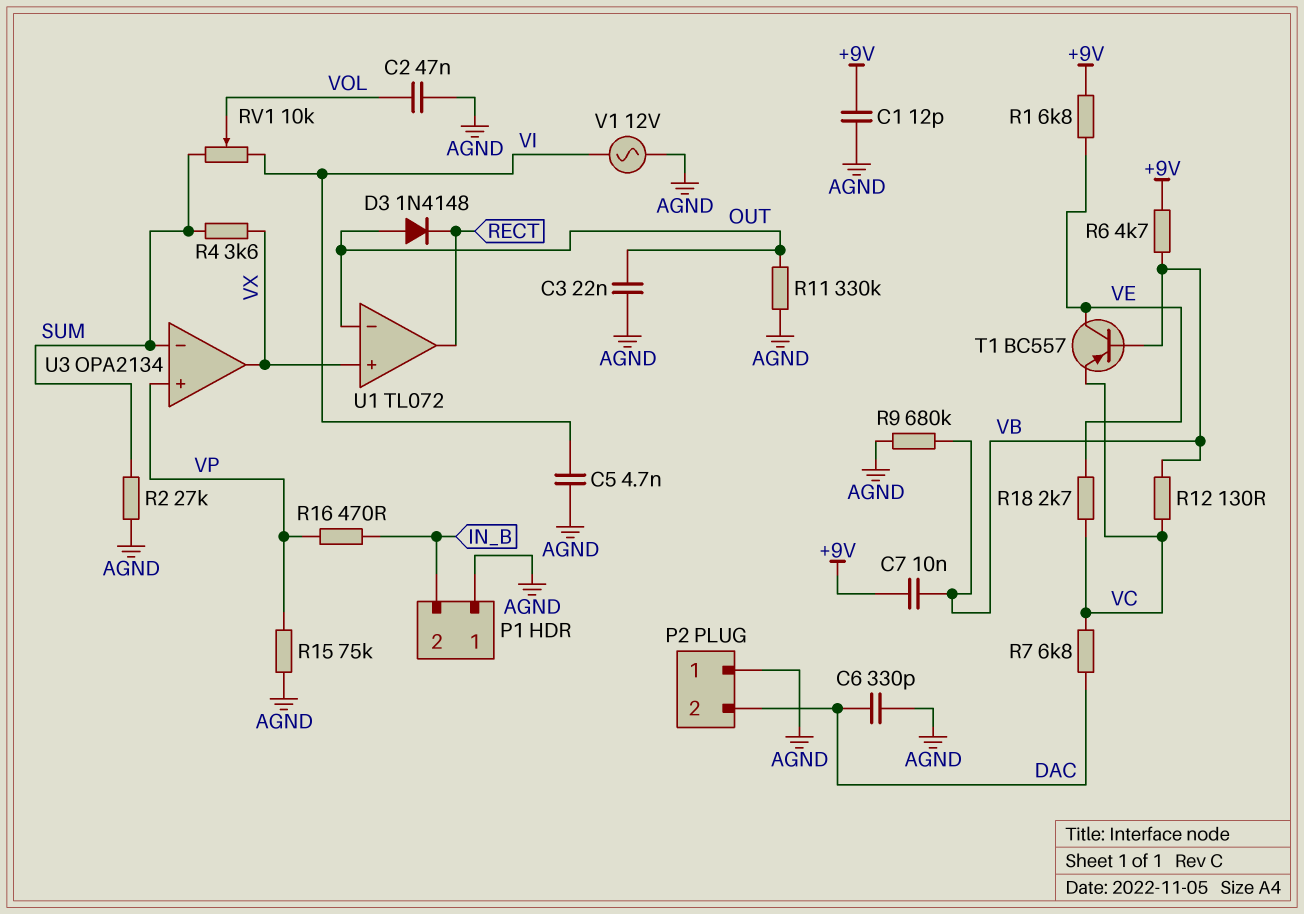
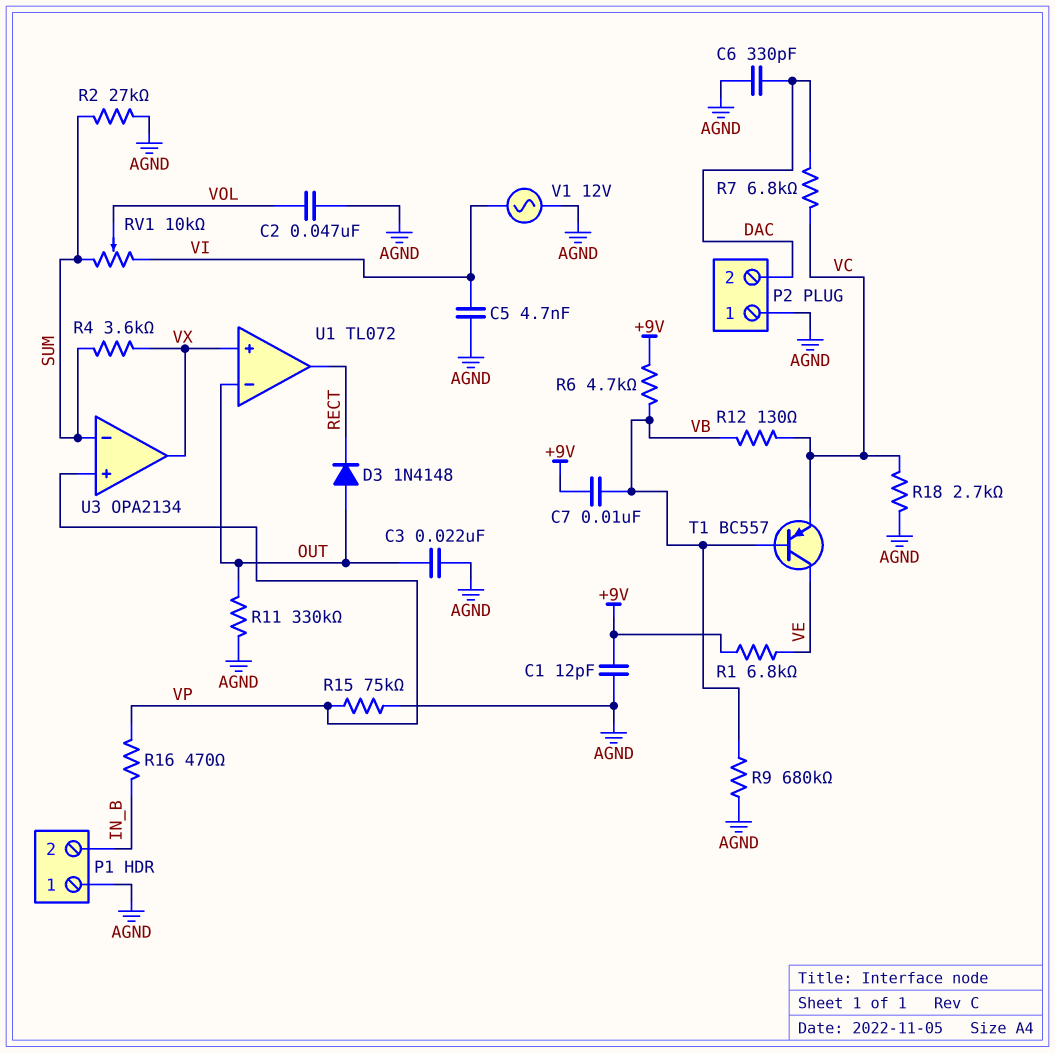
R18: 2.7k (VC, VE) -> 2.7k (AGND, VC)

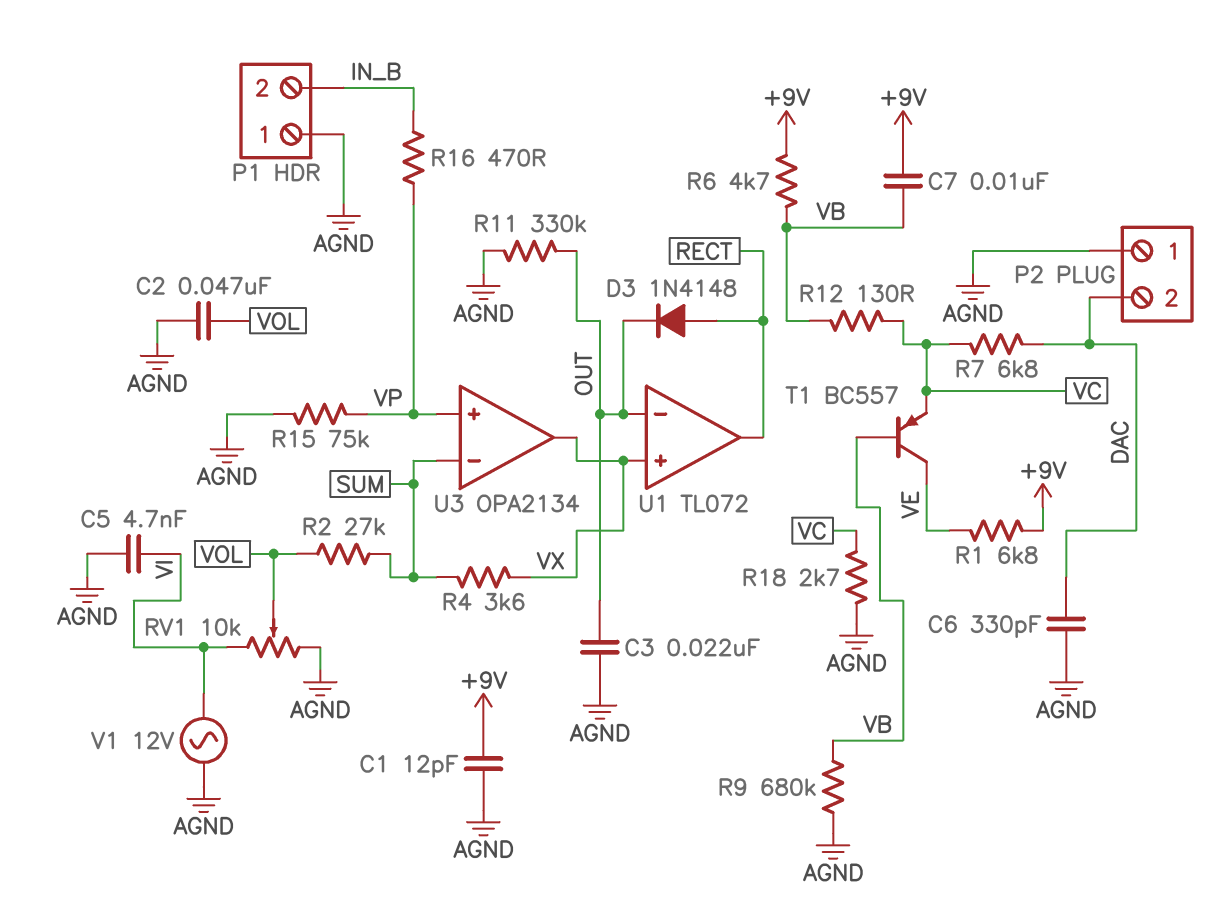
D3: diode 1N4148 (A OUT, K RECT) -> diode 1N4148 (A RECT, K OUT)
R2: 27k (AGND, SUM) -> 27k (SUM, VOL)
RV1: 10k (SUM, VI, wiper VOL) -> 10k (AGND, VI, wiper VOL)

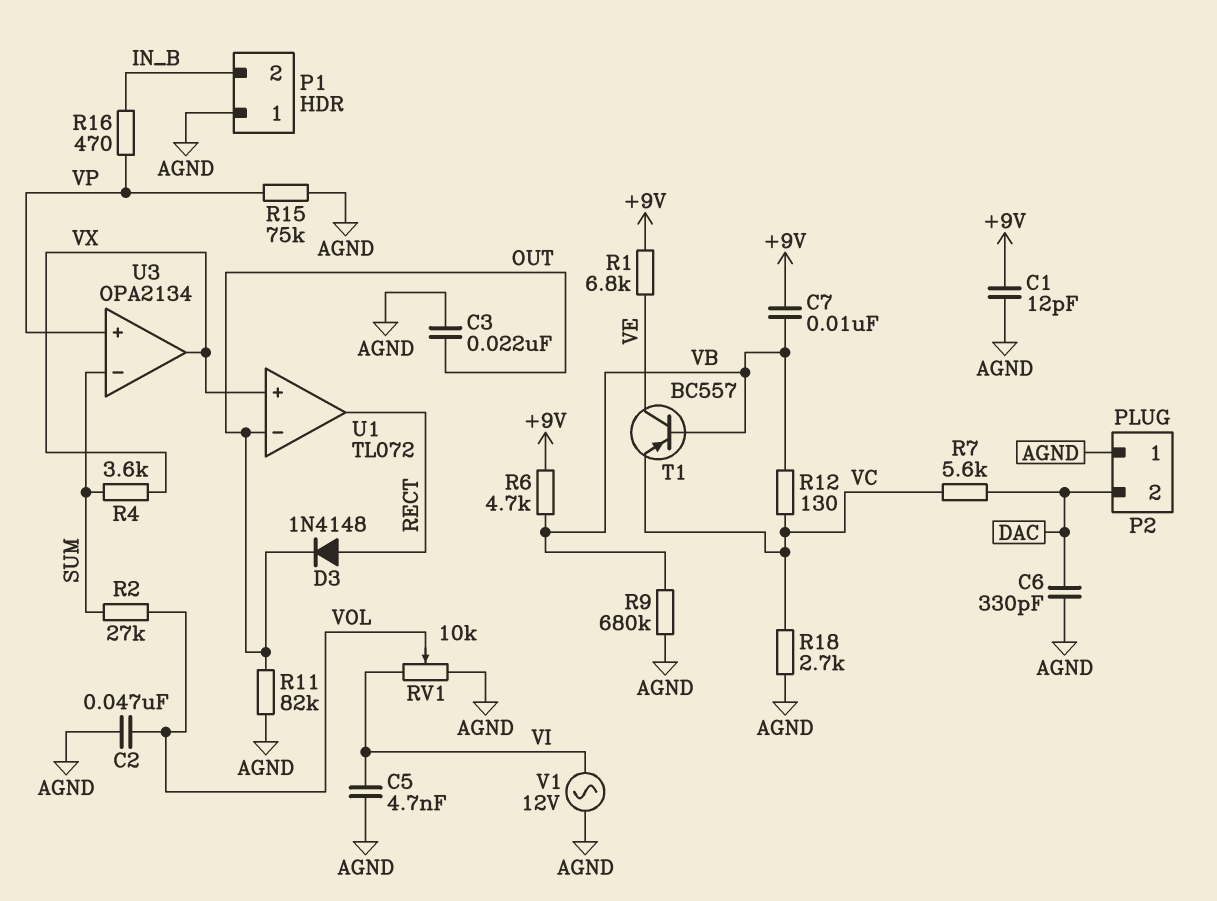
R7: 6.8k (DAC, VC) -> 5.6k (DAC, VC)
R11: 330k (AGND, OUT) -> 82k (AGND, OUT)

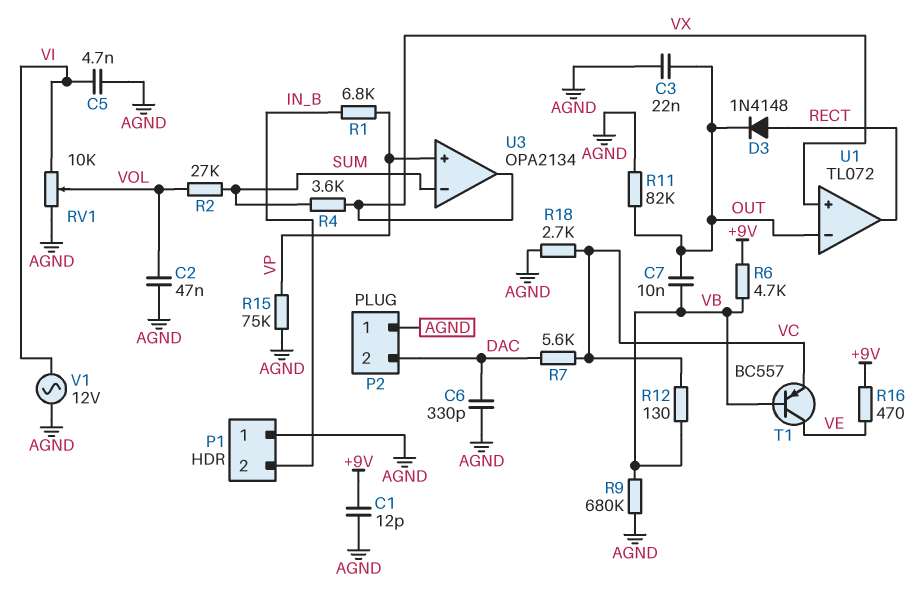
C7: 10nF (+9V, VB) -> 10nF (OUT, VB)
R1: 6.8k (+9V, VE) -> 6.8k (IN_B, VP)
R16: 470 (IN_B, VP) -> 470 (+9V, VE)

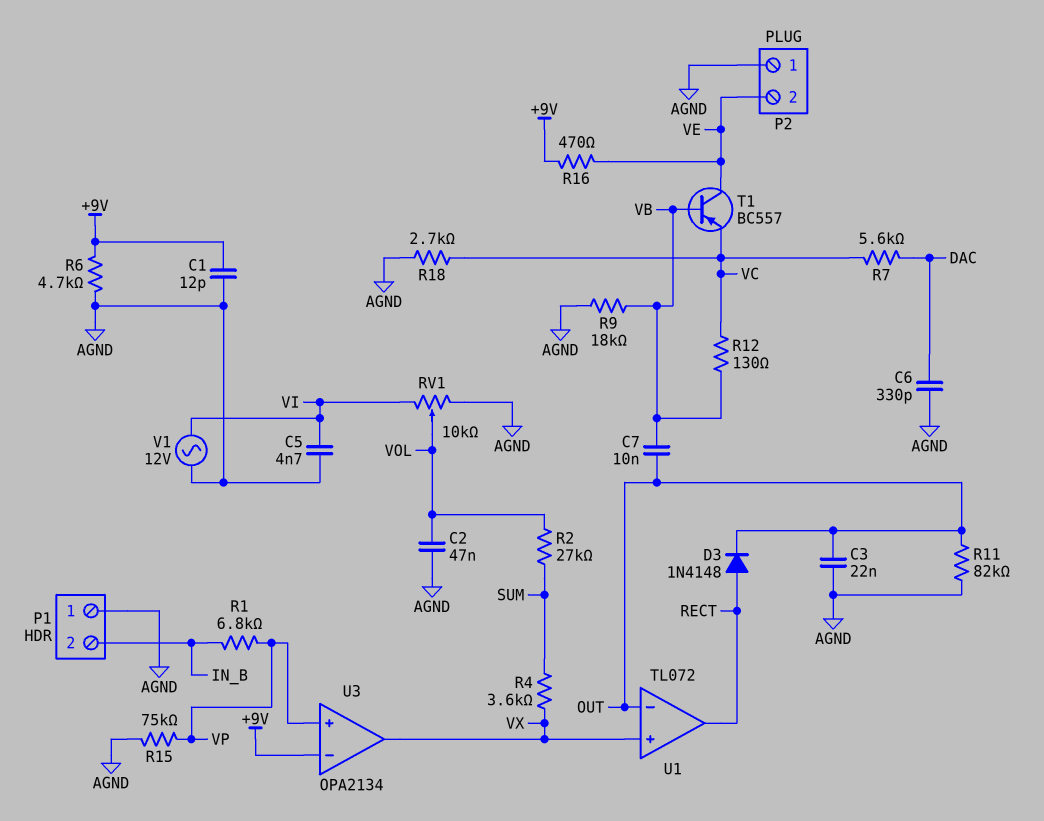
P2 pin 2: DAC -> VE
R6: 4.7k (+9V, VB) -> 4.7k (+9V, AGND)
R9: 680k (AGND, VB) -> 18k (AGND, VB)
U3 pin in-: SUM -> +9V

